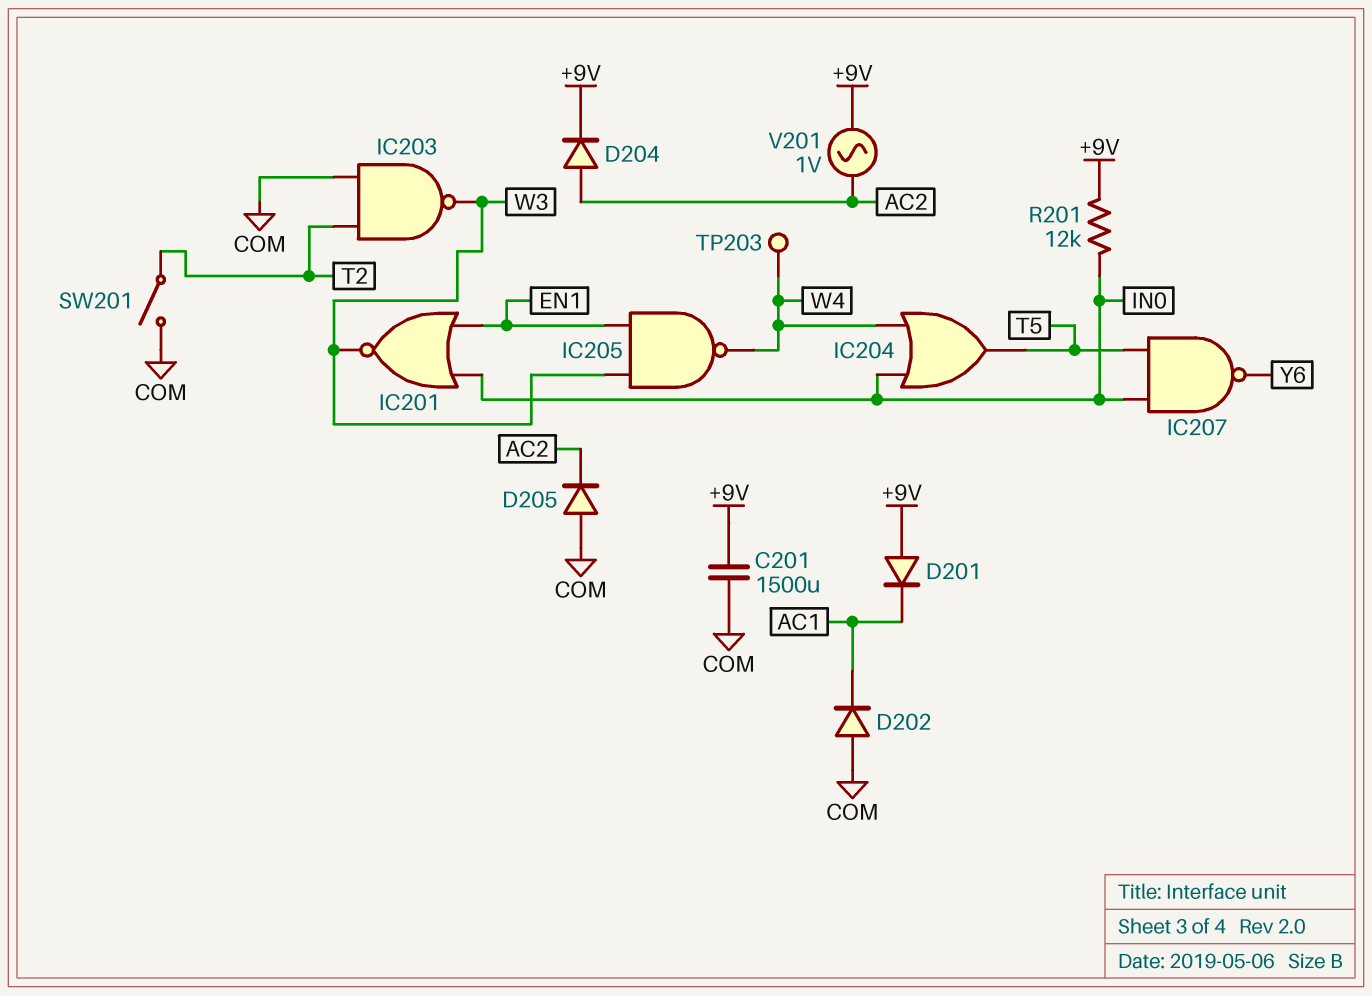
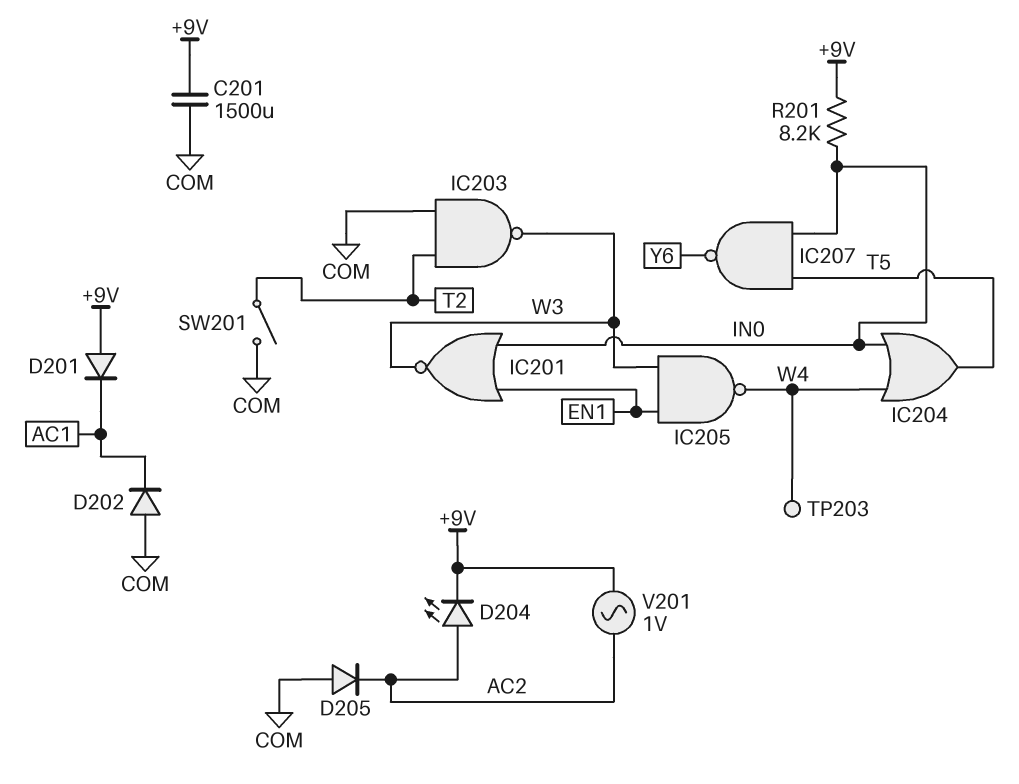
D204: diode (A AC2, K +9V) -> LED (A AC2, K +9V)
R201: 12k (+9V, IN0) -> 8.2k (+9V, IN0)

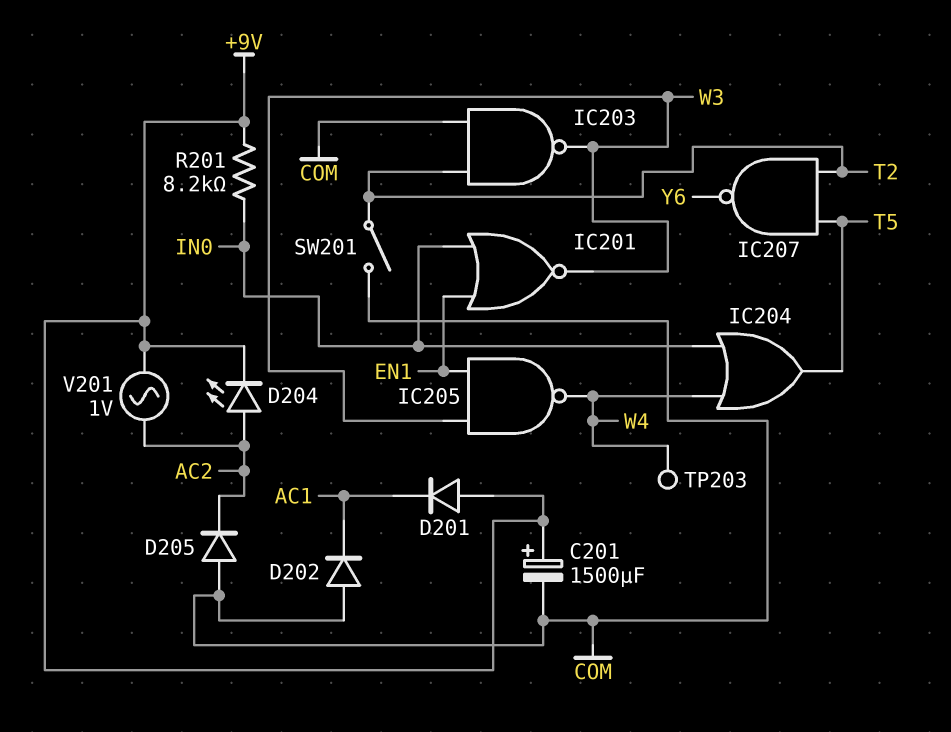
C201: 1500uF (+9V, COM) -> 1500uF (plus +9V, minus COM)
IC207: NAND (in IN0, in T5, out Y6) -> NAND (in T2, in T5, out Y6)

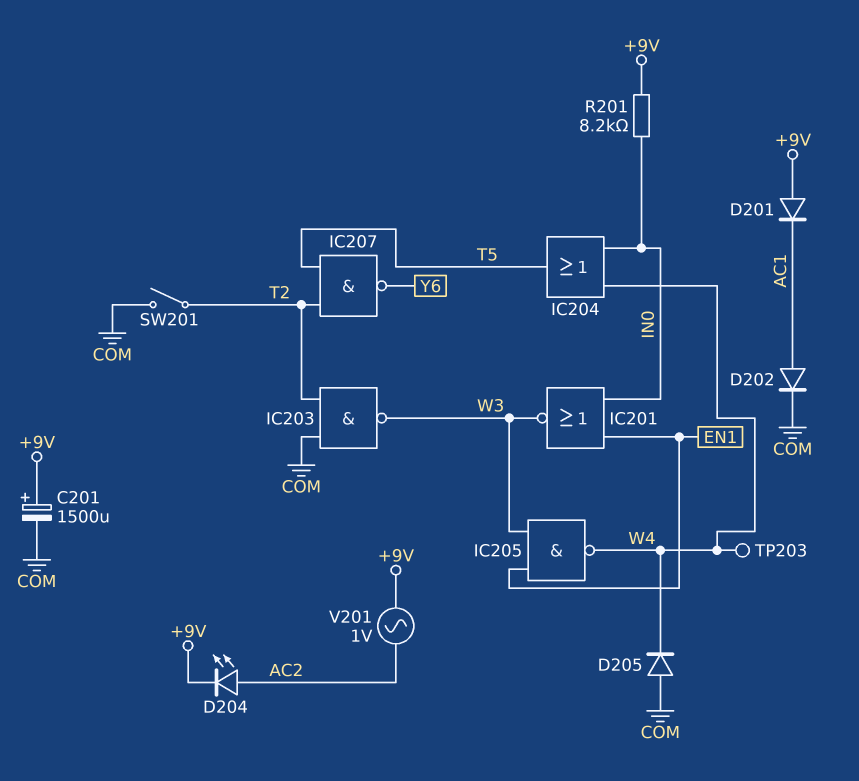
D202: diode (A COM, K AC1) -> diode (A AC1, K COM)
D205: diode (A COM, K AC2) -> diode (A COM, K W4)

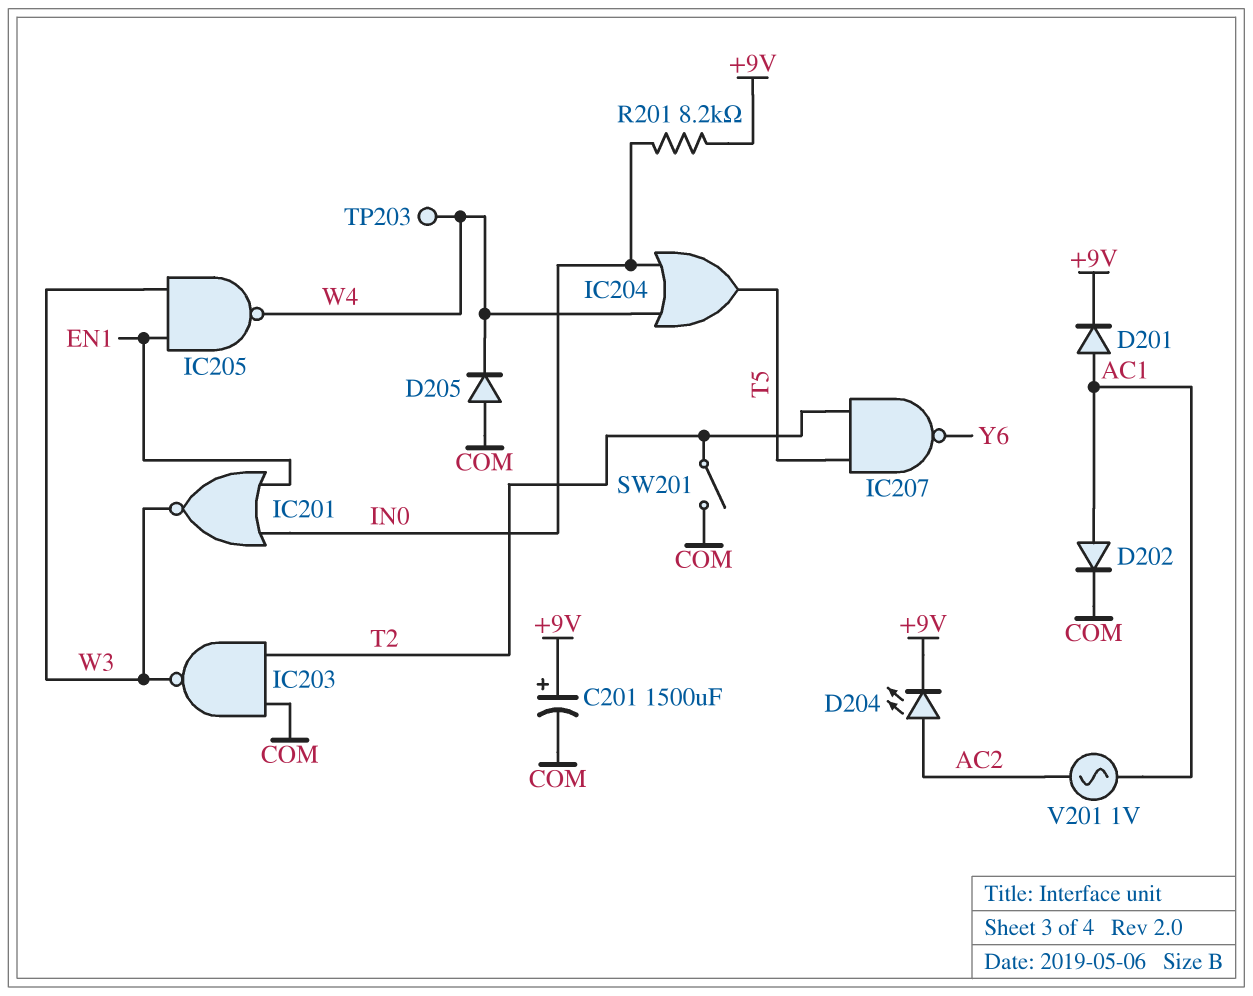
D201: diode (A +9V, K AC1) -> diode (A AC1, K +9V)
V201: AC 1V (+9V, AC2) -> AC 1V (AC1, AC2)

